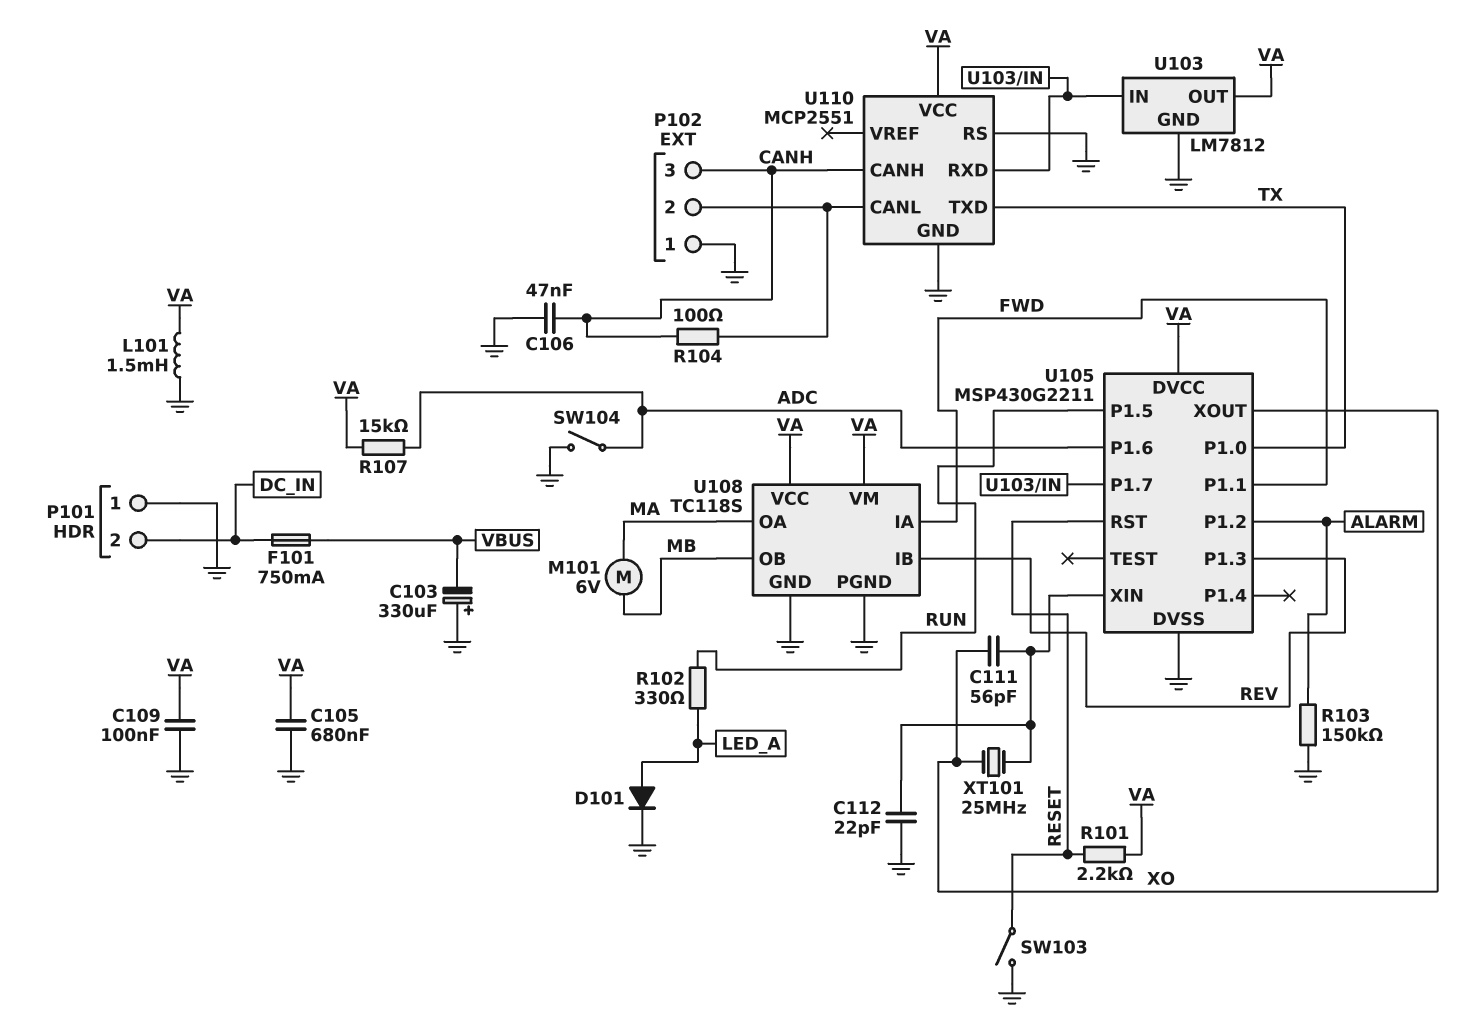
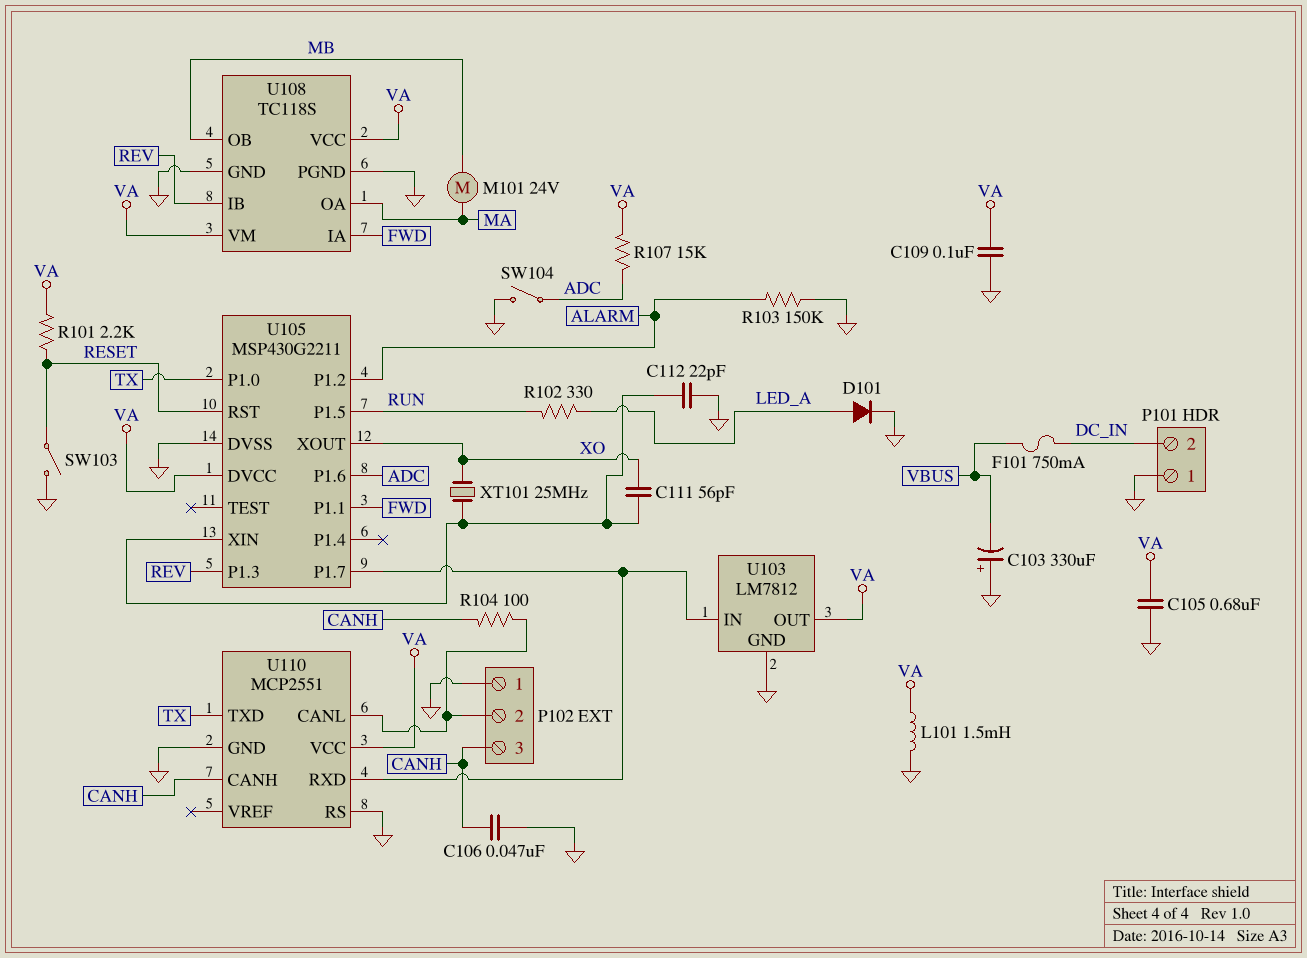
M101: motor 6V (MA, MB) -> motor 24V (MA, MB)

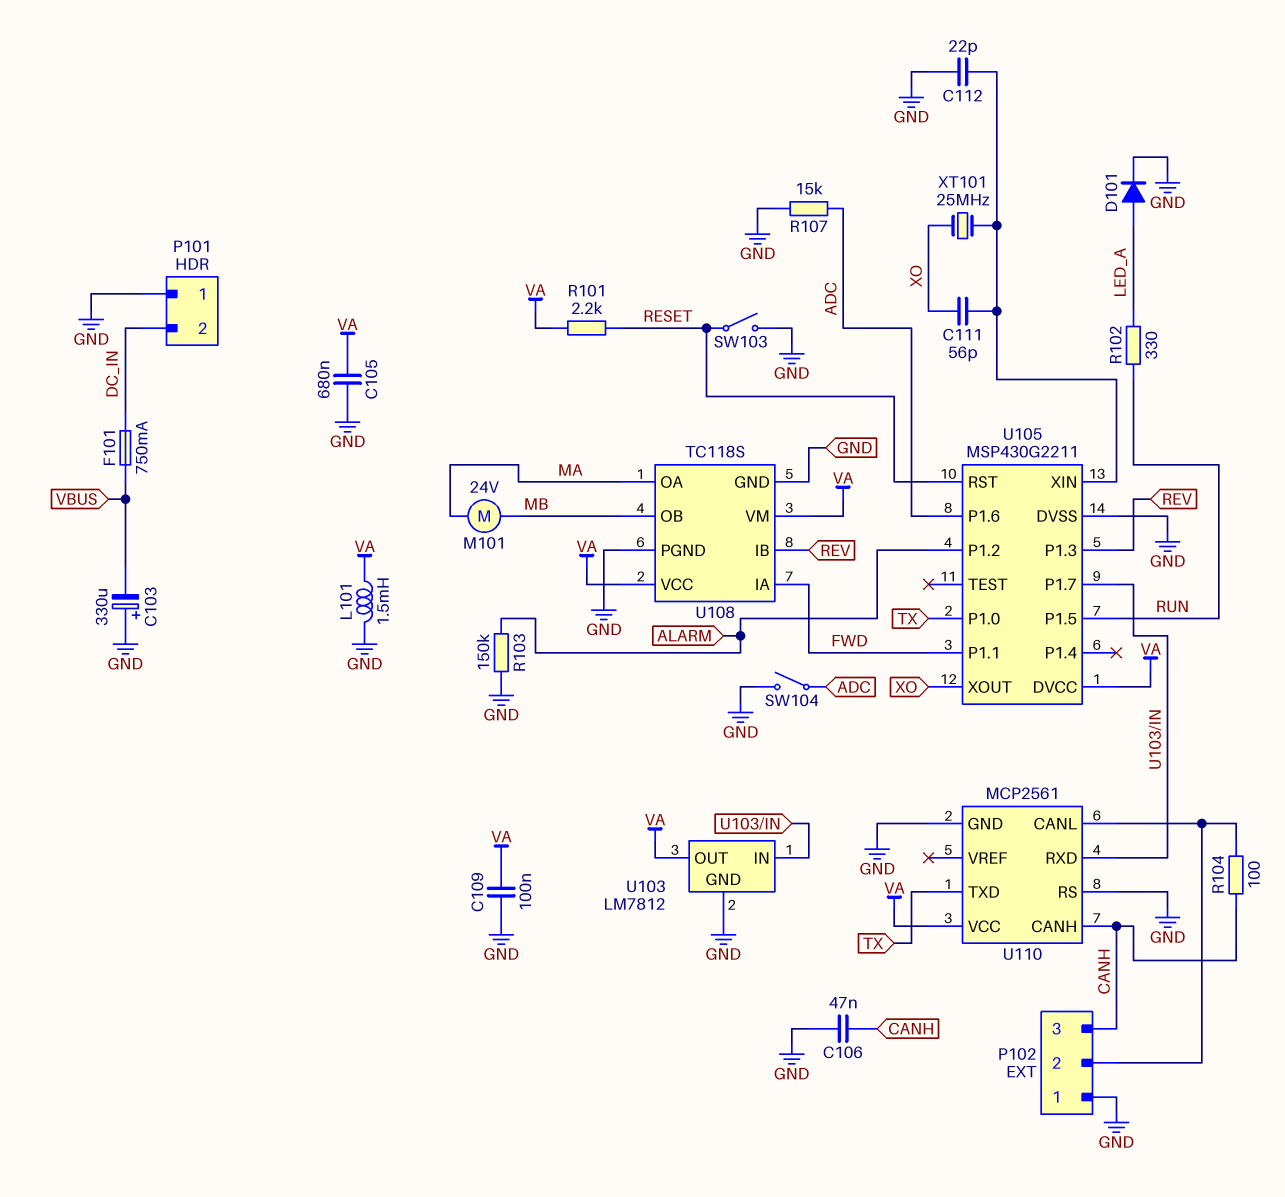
R107: 15k (ADC, VA) -> 15k (ADC, GND)
U110: MCP2551 -> MCP2561

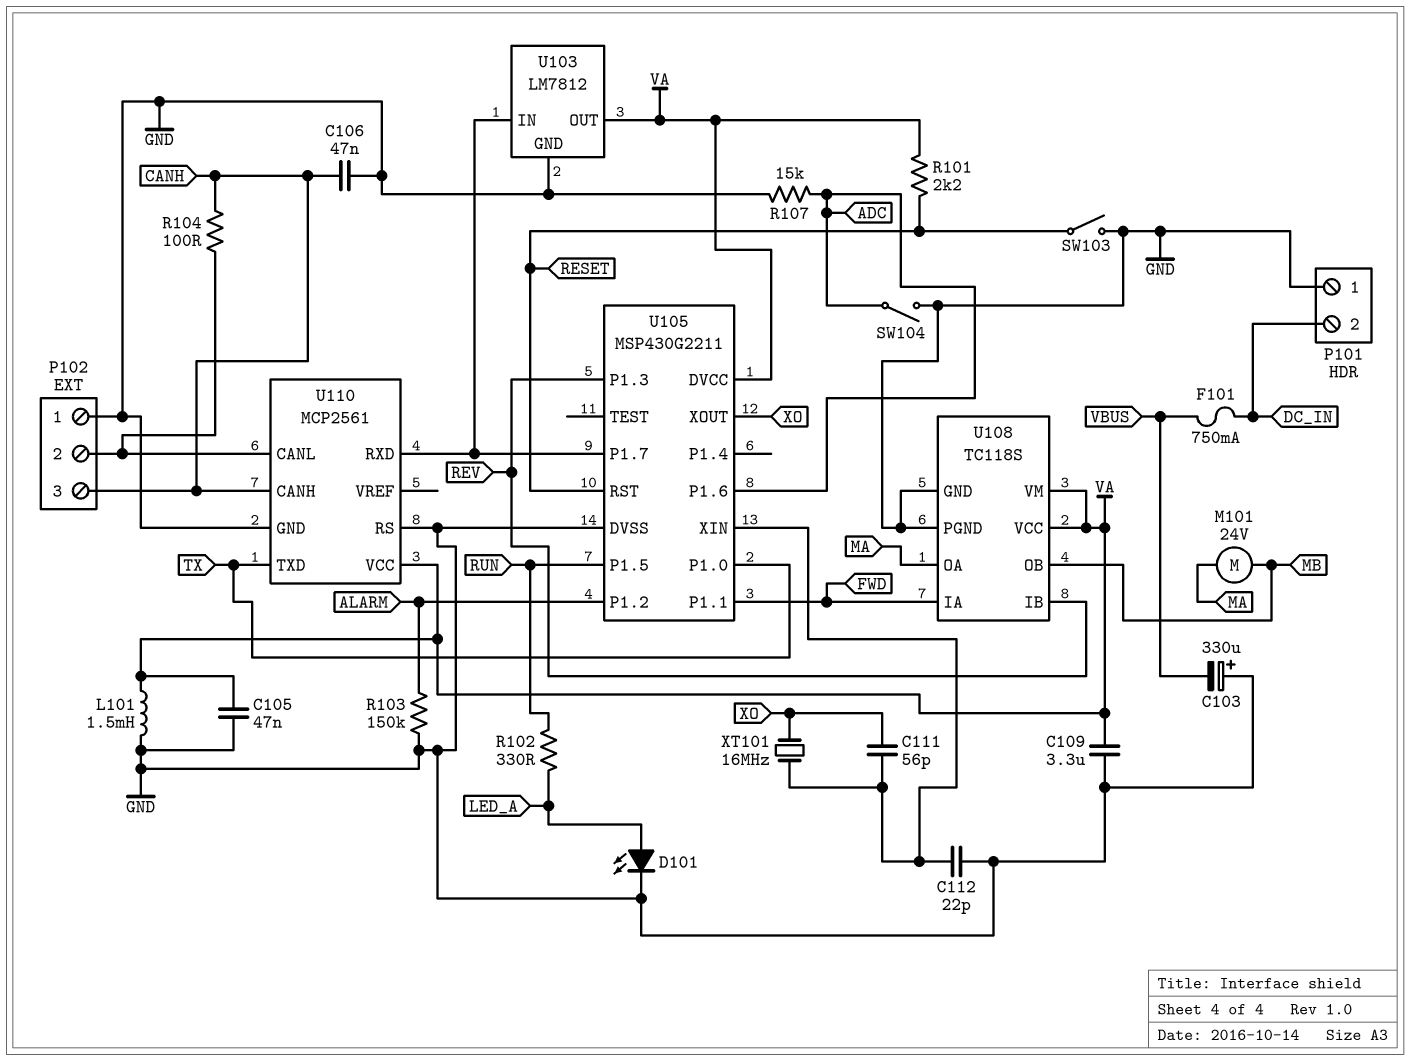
C105: 680nF (GND, VA) -> 47nF (GND, VA)
C109: 100nF (GND, VA) -> 3.3uF (GND, VA)
D101: diode (A LED_A, K GND) -> LED (A LED_A, K GND)
XT101: 25MHz (U105/XIN, XO) -> 16MHz (U105/XIN, XO)

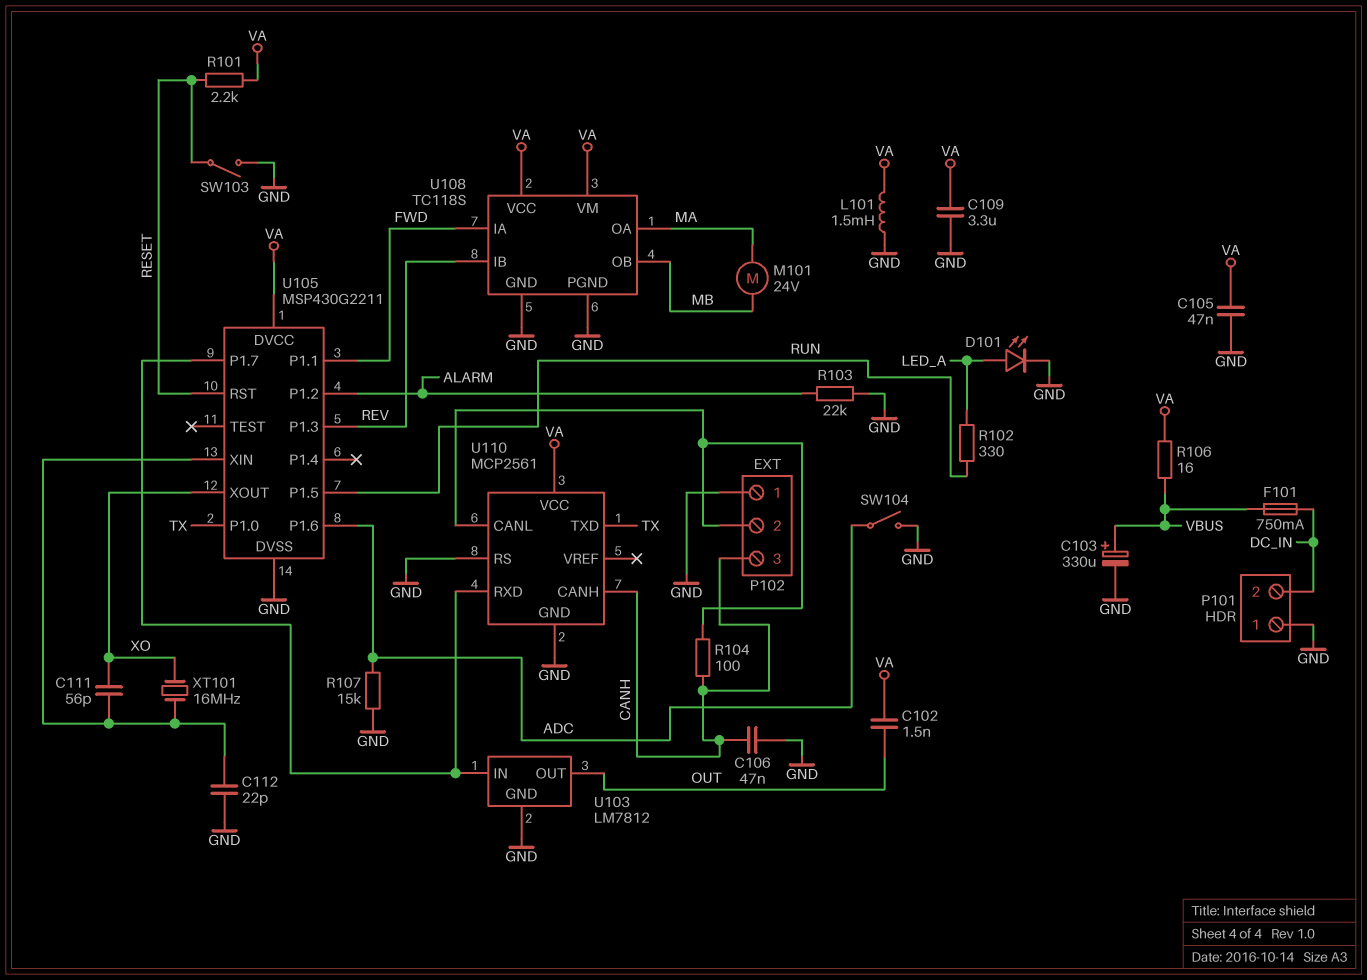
C102: none -> 1.5nF (OUT, VA)
C103: 330uF (plus GND, minus VBUS) -> 330uF (plus VBUS, minus GND)
R103: 150k (ALARM, GND) -> 22k (ALARM, GND)
R106: none -> 16 (VA, VBUS)
U103 pin OUT: VA -> OUT

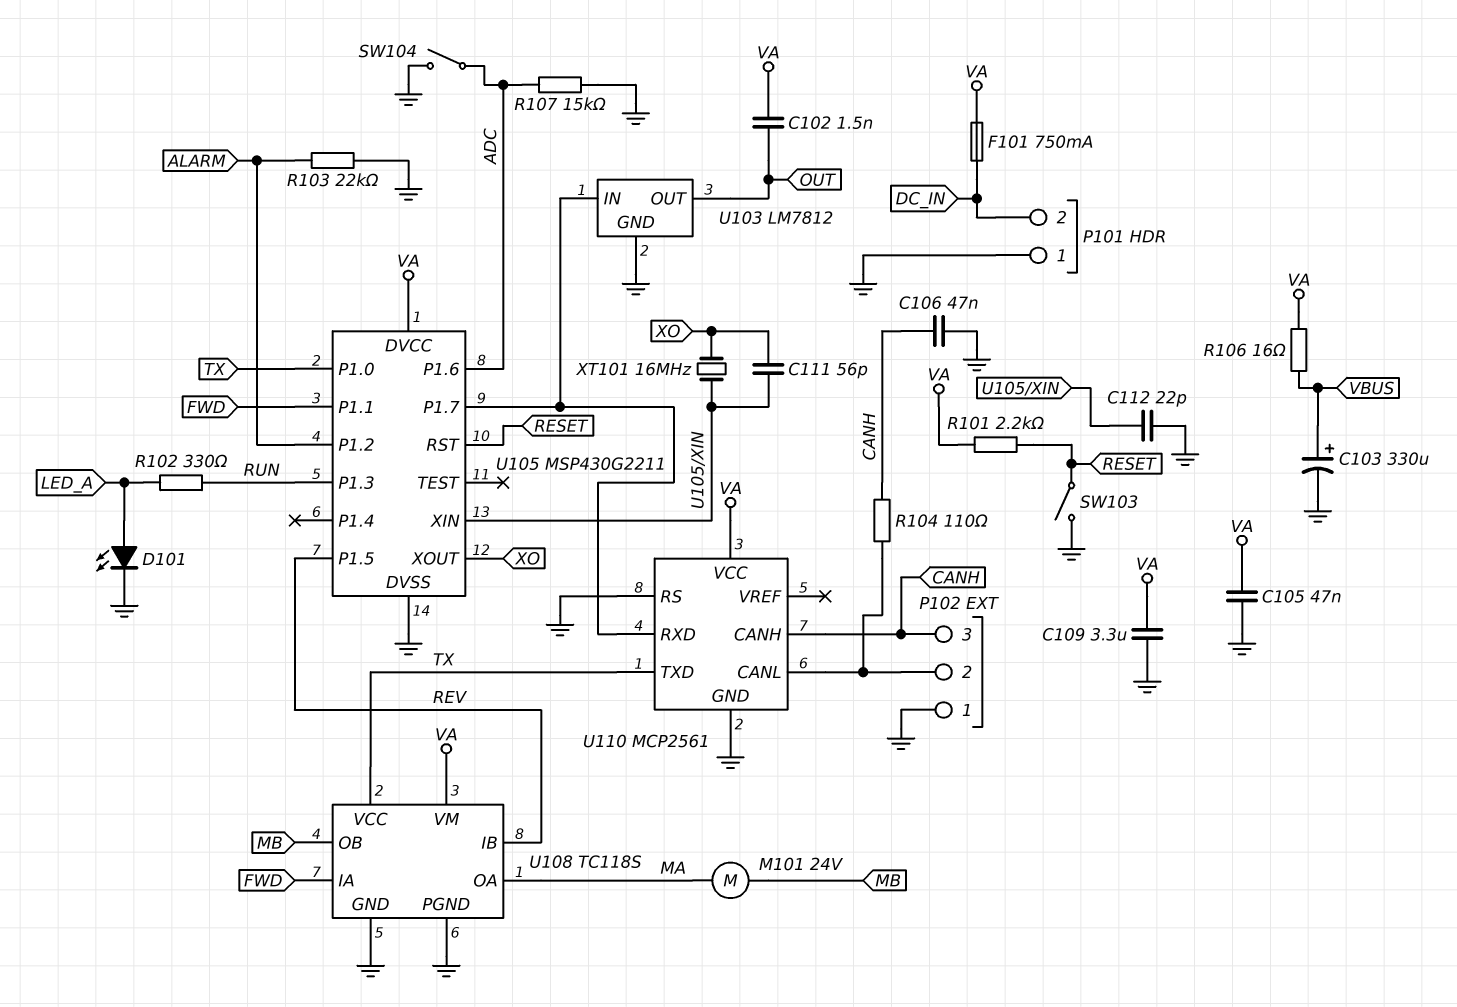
F101: 750mA (DC_IN, VBUS) -> 750mA (DC_IN, VA)
L101: 1.5mH (GND, VA) -> none
R104: 100 (CANH, P102/2) -> 110 (CANH, P102/2)
U105 pin P1.3: REV -> RUN
U105 pin P1.5: RUN -> REV
U108 pin VCC: VA -> TX

